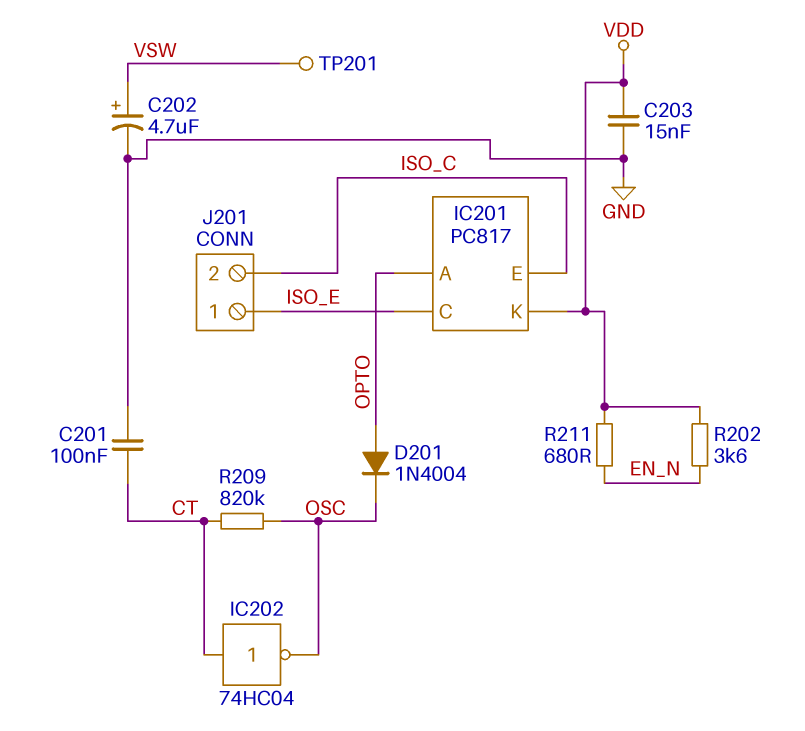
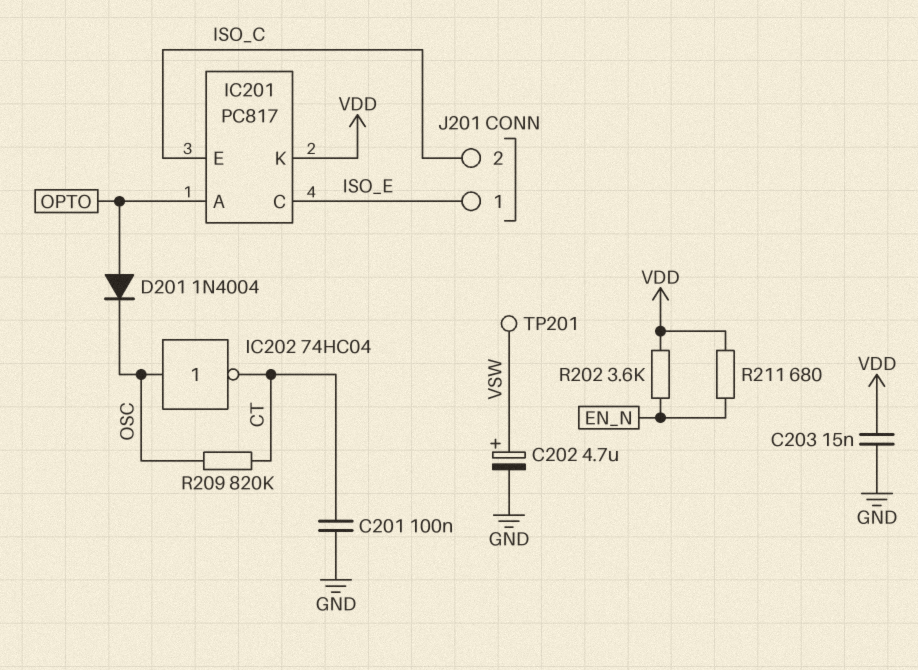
IC202: NOT 74HC04 (in CT, out OSC) -> NOT 74HC04 (in OSC, out CT)

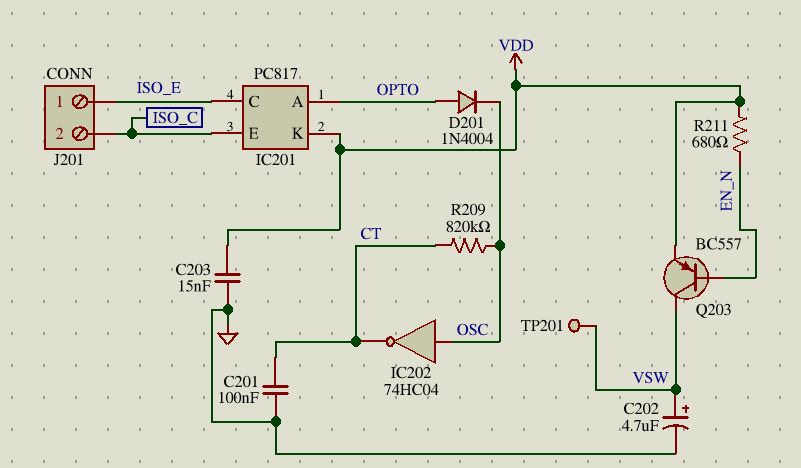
Q203: none -> PNP BC557 (B EN_N, C VSW, E VDD)
R202: 3.6k (EN_N, VDD) -> none

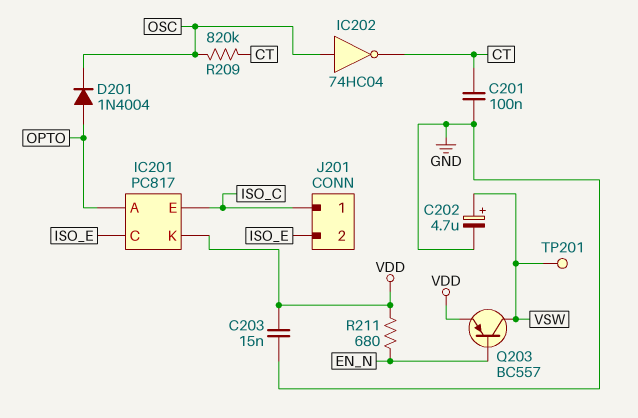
J201 pin 1: ISO_E -> ISO_C
J201 pin 2: ISO_C -> ISO_E

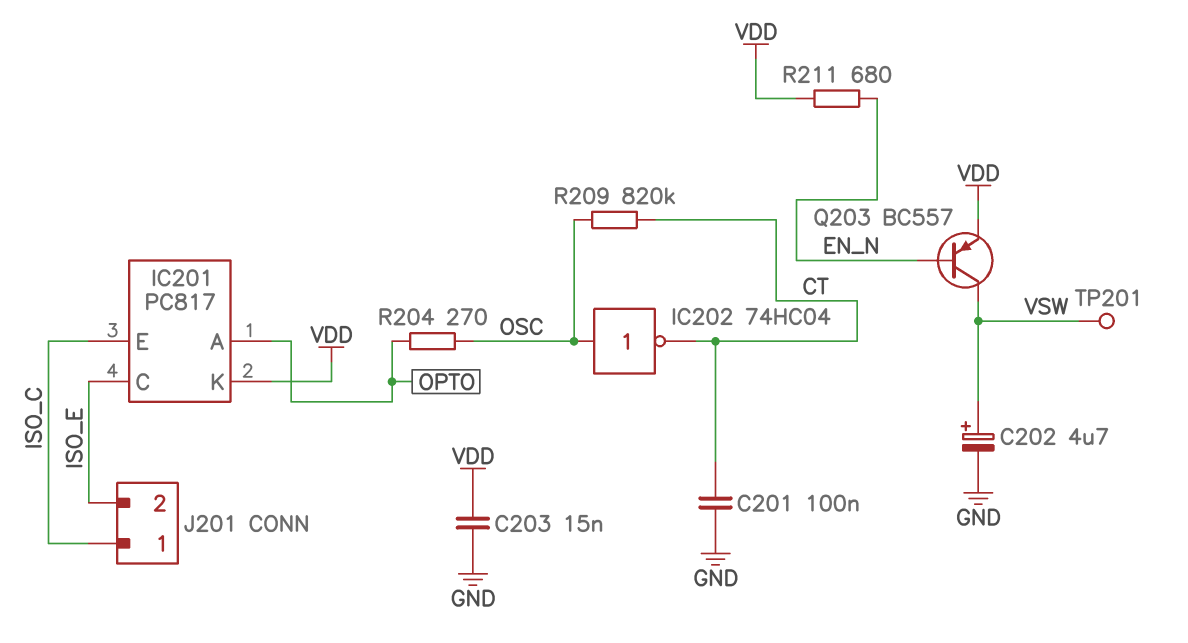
D201: diode 1N4004 (A OPTO, K OSC) -> none
R204: none -> 270 (OPTO, OSC)

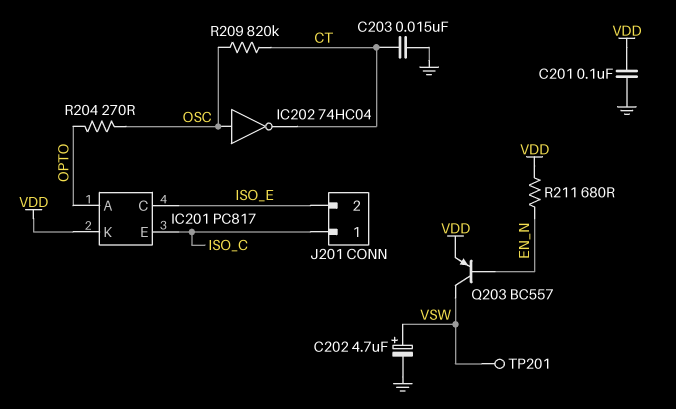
C201: 100nF (CT, GND) -> 100nF (GND, VDD)
C203: 15nF (GND, VDD) -> 15nF (CT, GND)

